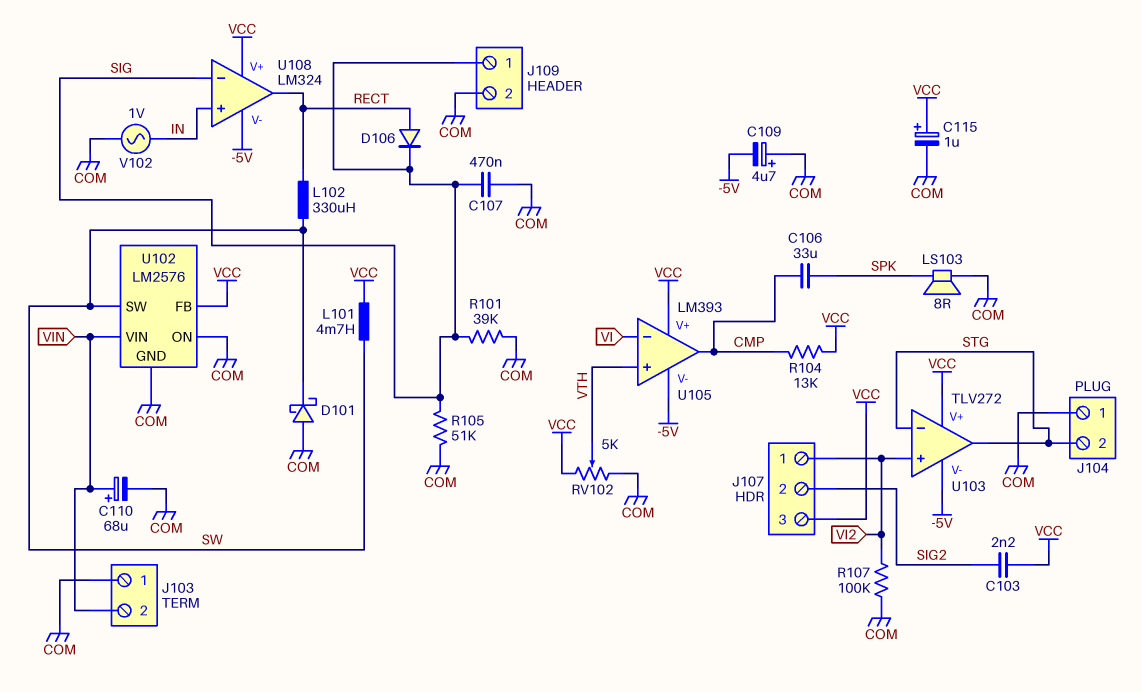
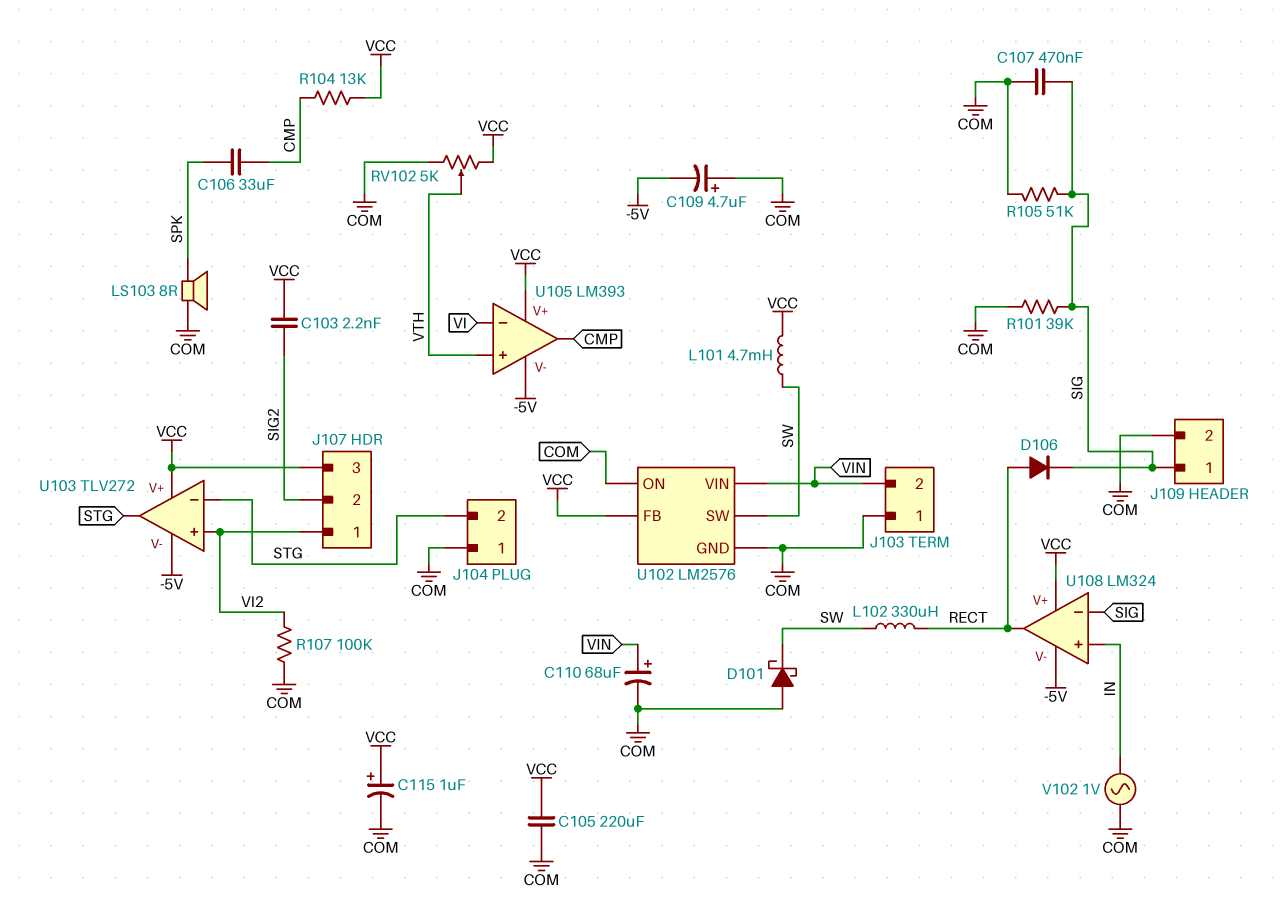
C105: none -> 220uF (COM, VCC)

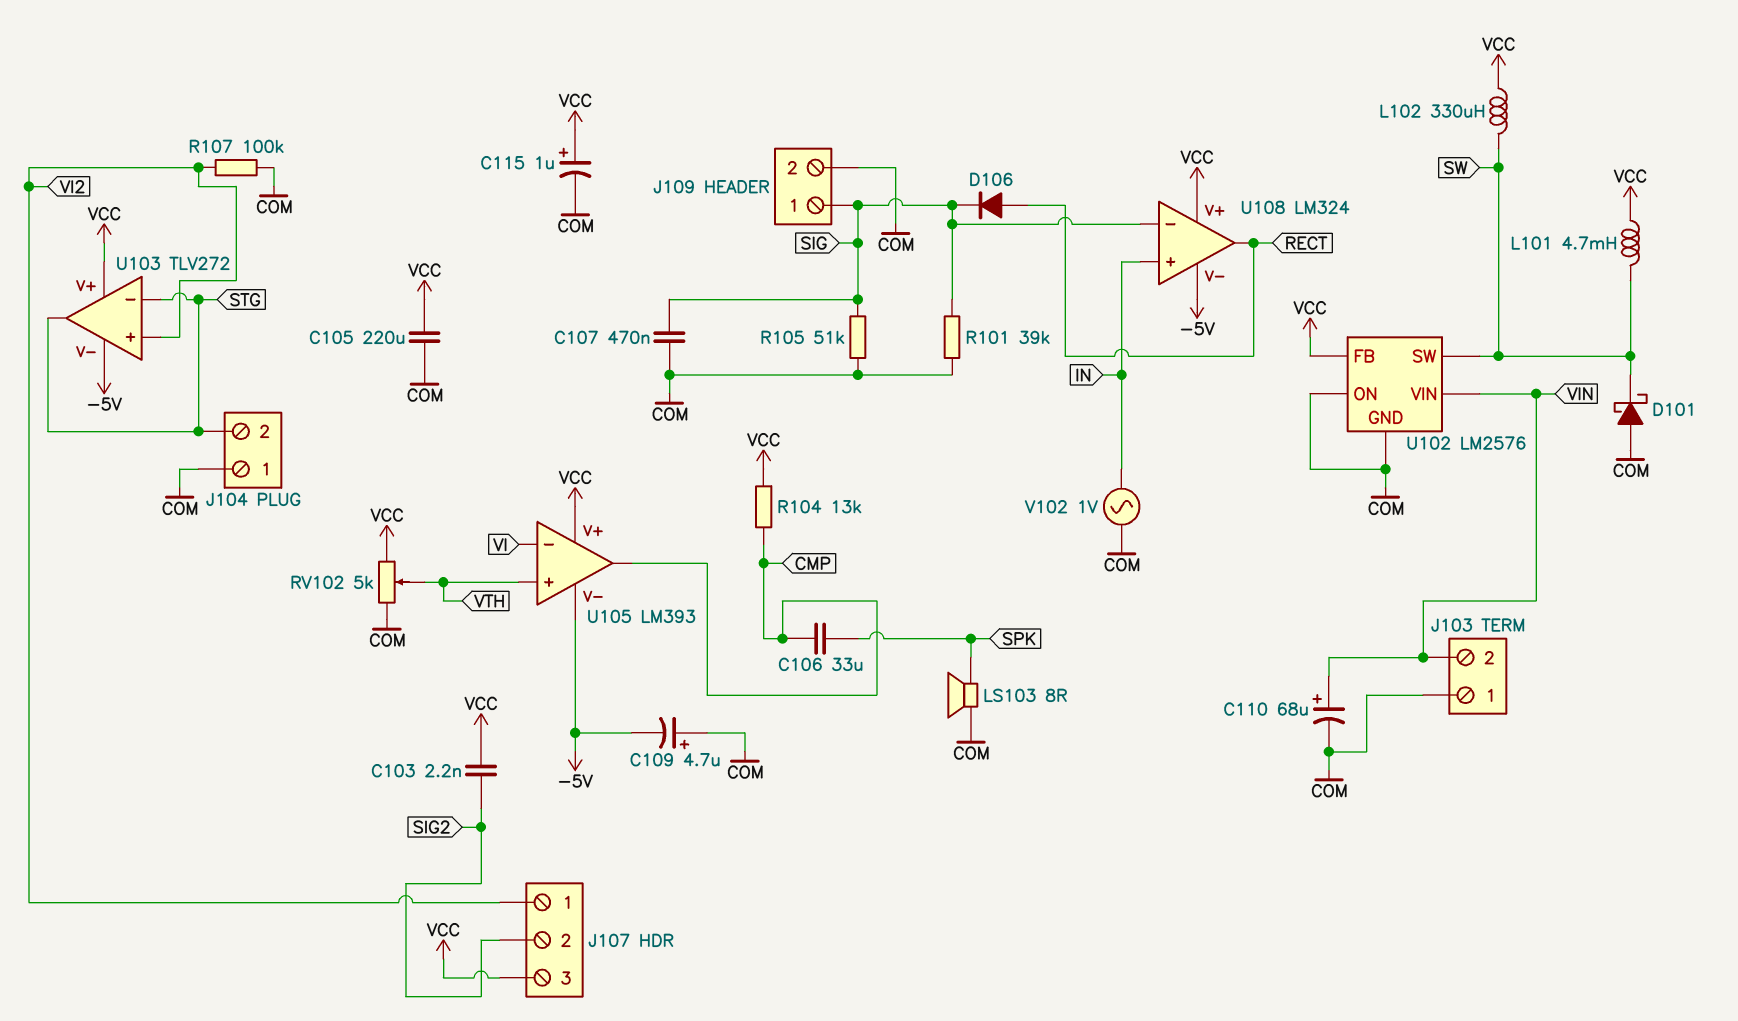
L102: 330uH (RECT, SW) -> 330uH (SW, VCC)

